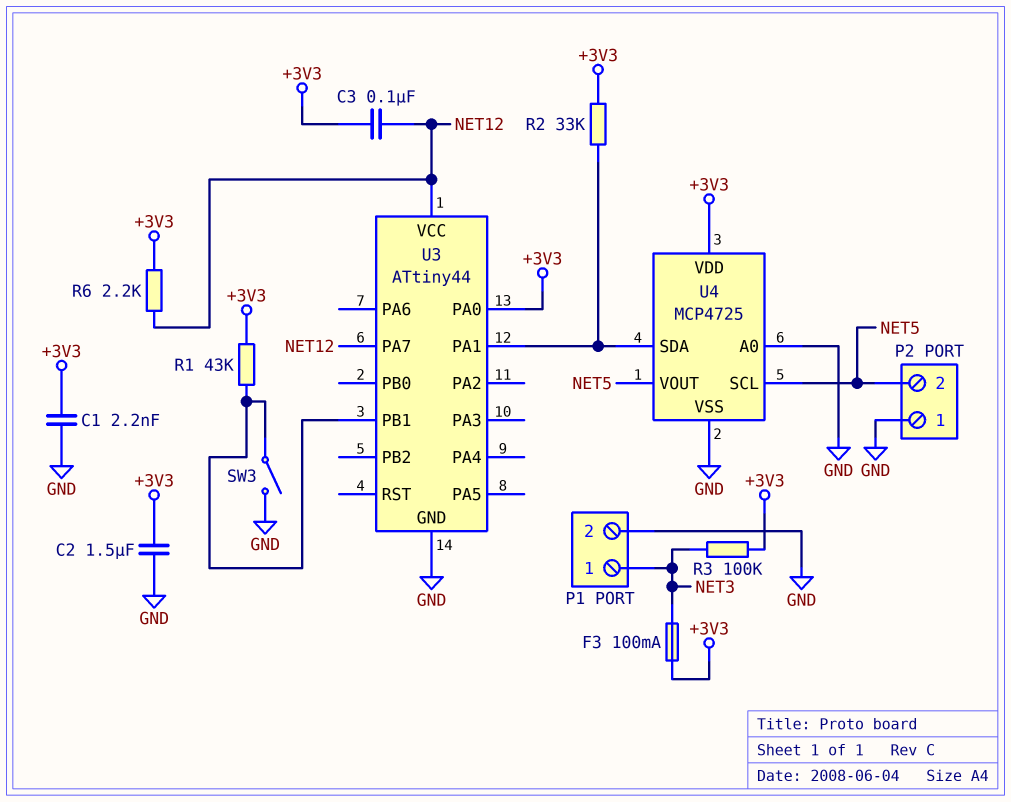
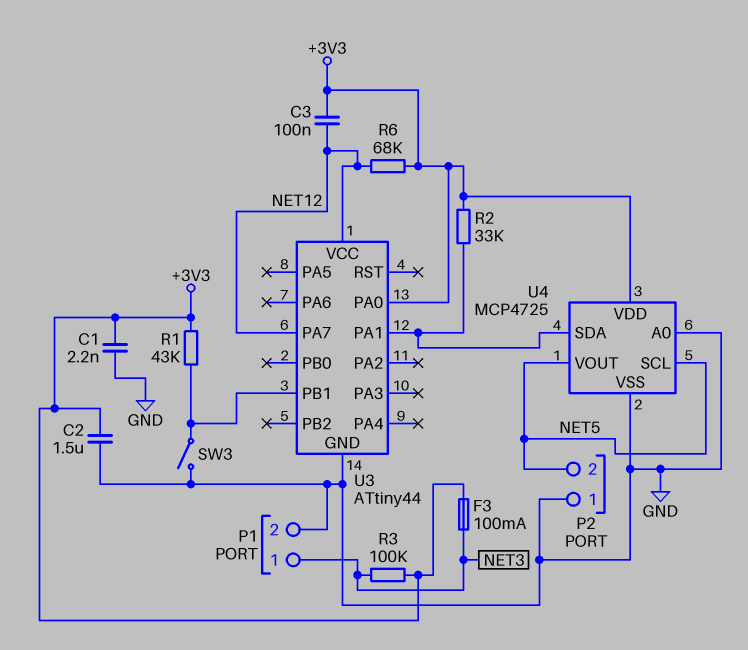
R6: 2.2k (+3V3, NET12) -> 68k (+3V3, NET12)

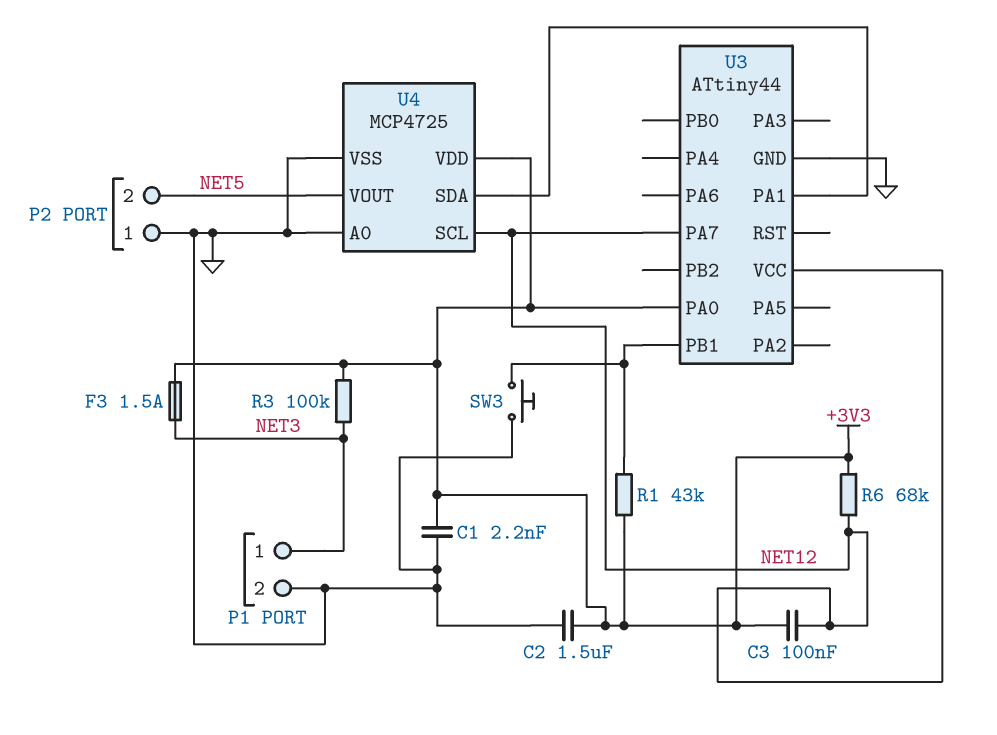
F3: 100mA (+3V3, NET3) -> 1.5A (+3V3, NET3)
R2: 33k (+3V3, U3/PA1) -> none
SW3: switch (GND, U3/PB1) -> button (GND, U3/PB1)
U4 pin SCL: NET5 -> NET12

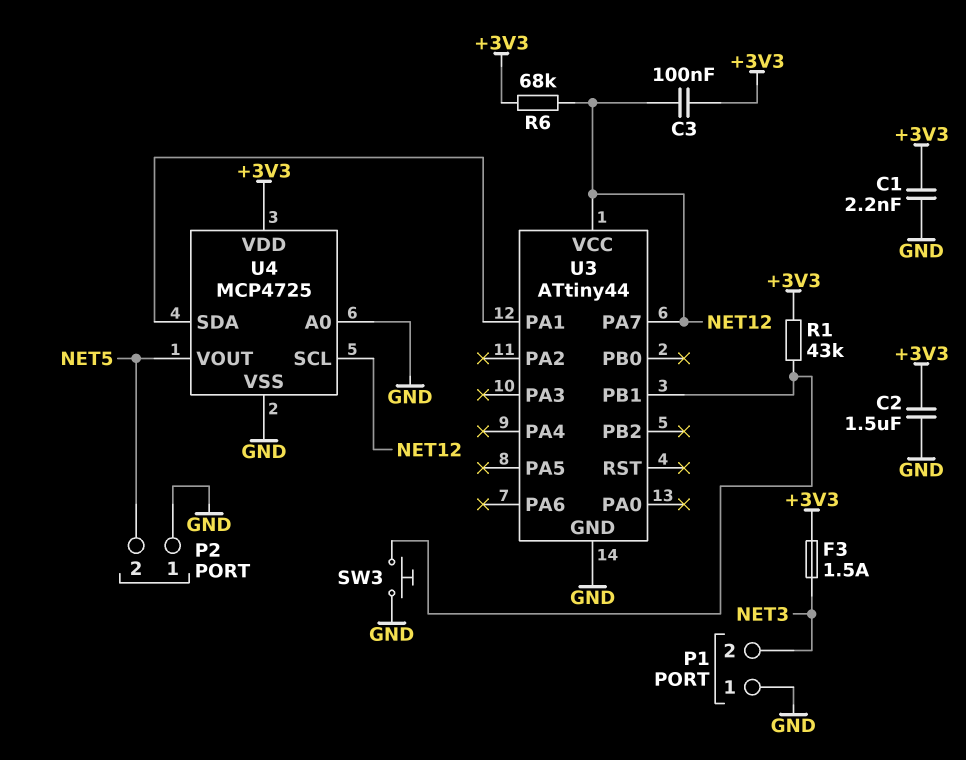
P1 pin 1: NET3 -> GND
P1 pin 2: GND -> NET3
R3: 100k (+3V3, NET3) -> none
U3 pin PA0: +3V3 -> none

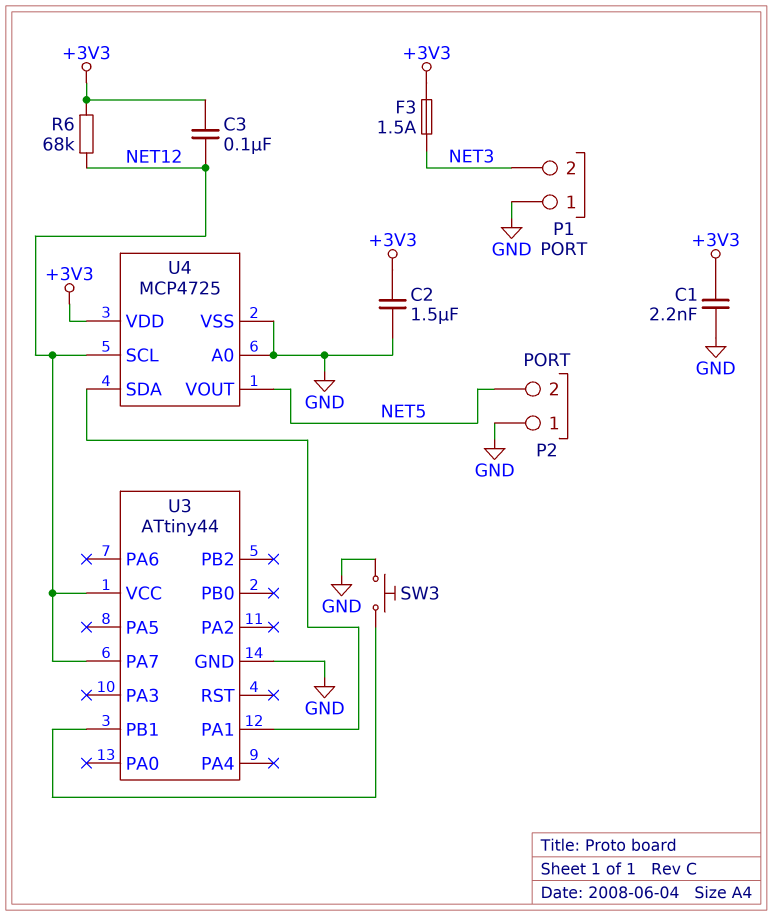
R1: 43k (+3V3, U3/PB1) -> none

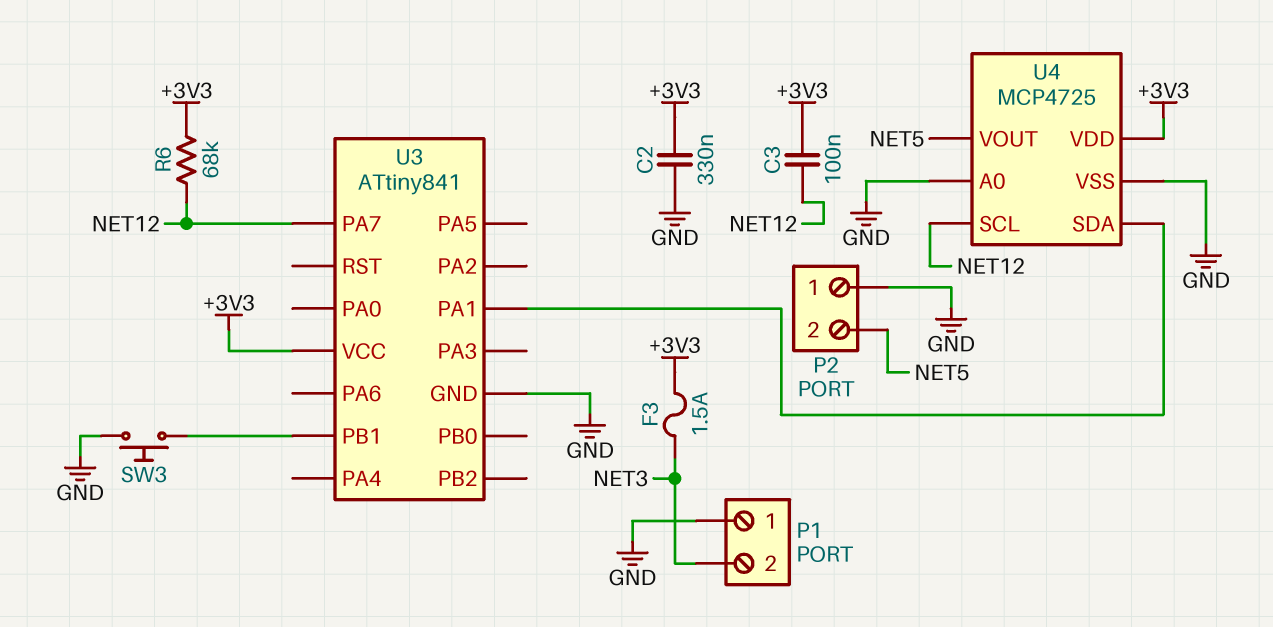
C1: 2.2nF (+3V3, GND) -> none
C2: 1.5uF (+3V3, GND) -> 330nF (+3V3, GND)
U3: ATtiny44 -> ATtiny841
U3 pin VCC: NET12 -> +3V3

